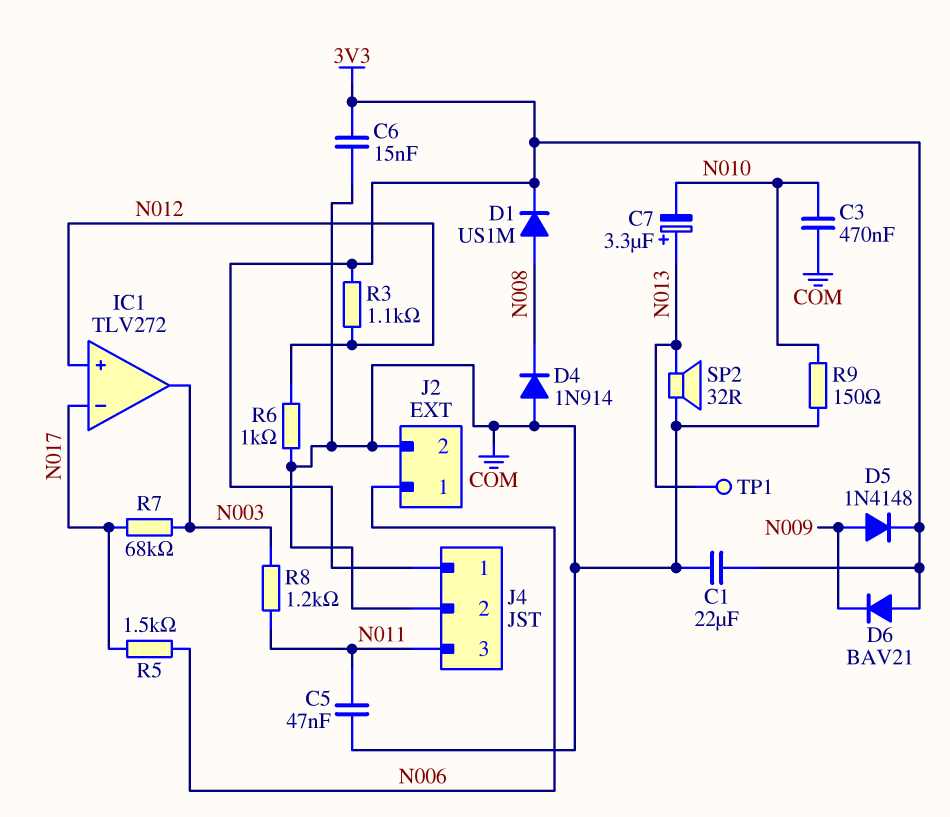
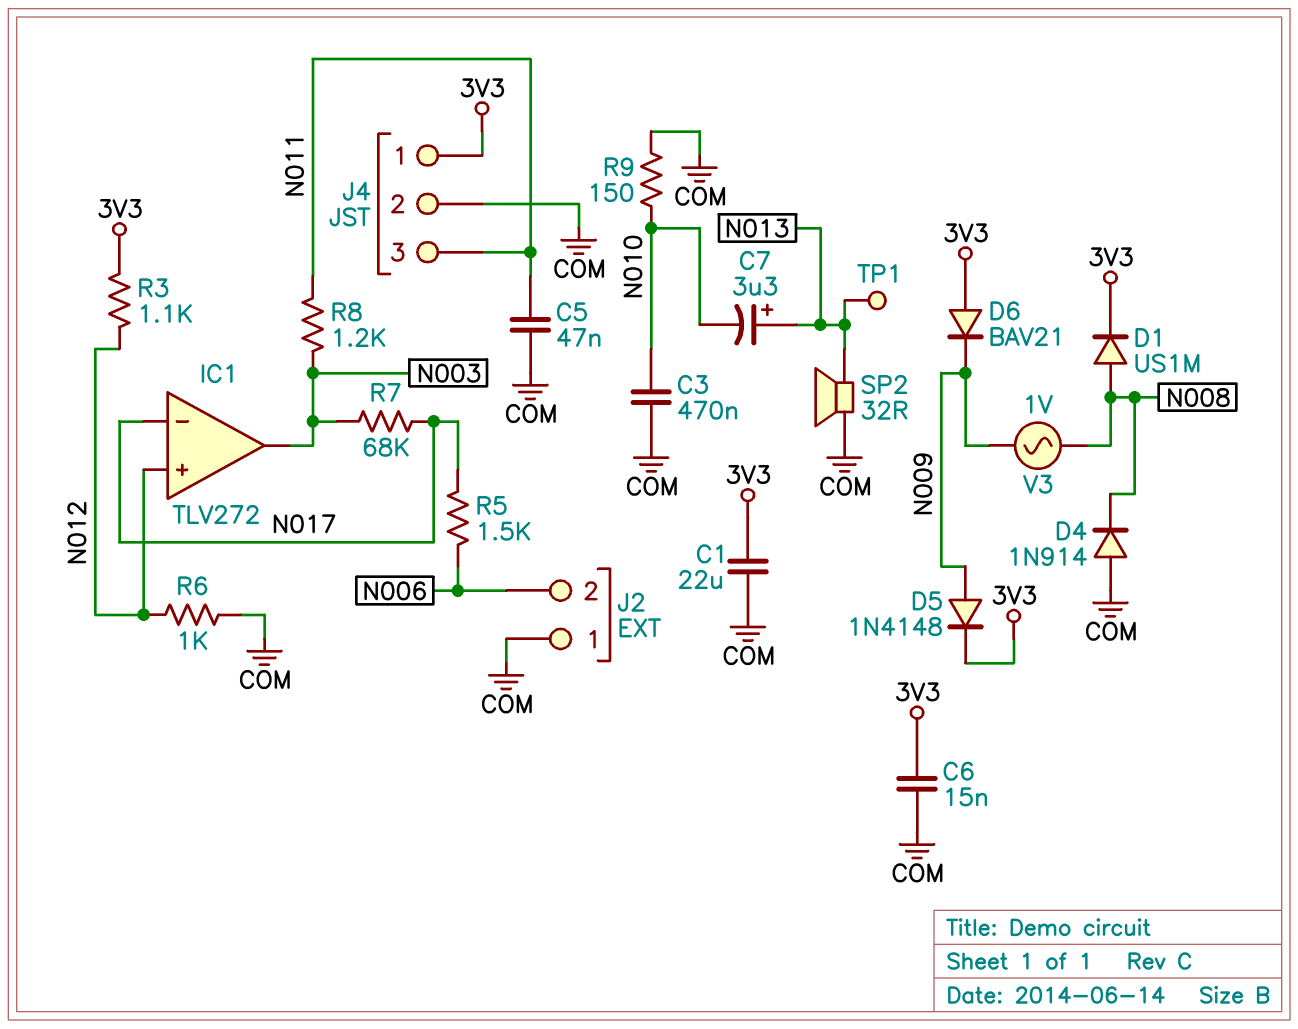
J2 pin 1: N006 -> COM
J2 pin 2: COM -> N006
V3: none -> AC 1V (N008, N009)

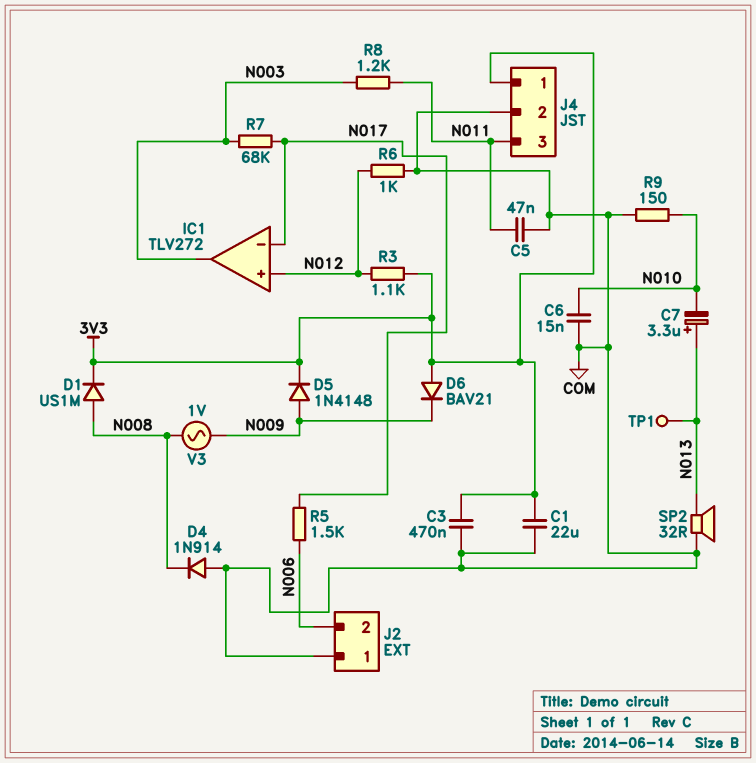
C3: 470nF (COM, N010) -> 470nF (3V3, COM)
C6: 15nF (3V3, COM) -> 15nF (COM, N010)

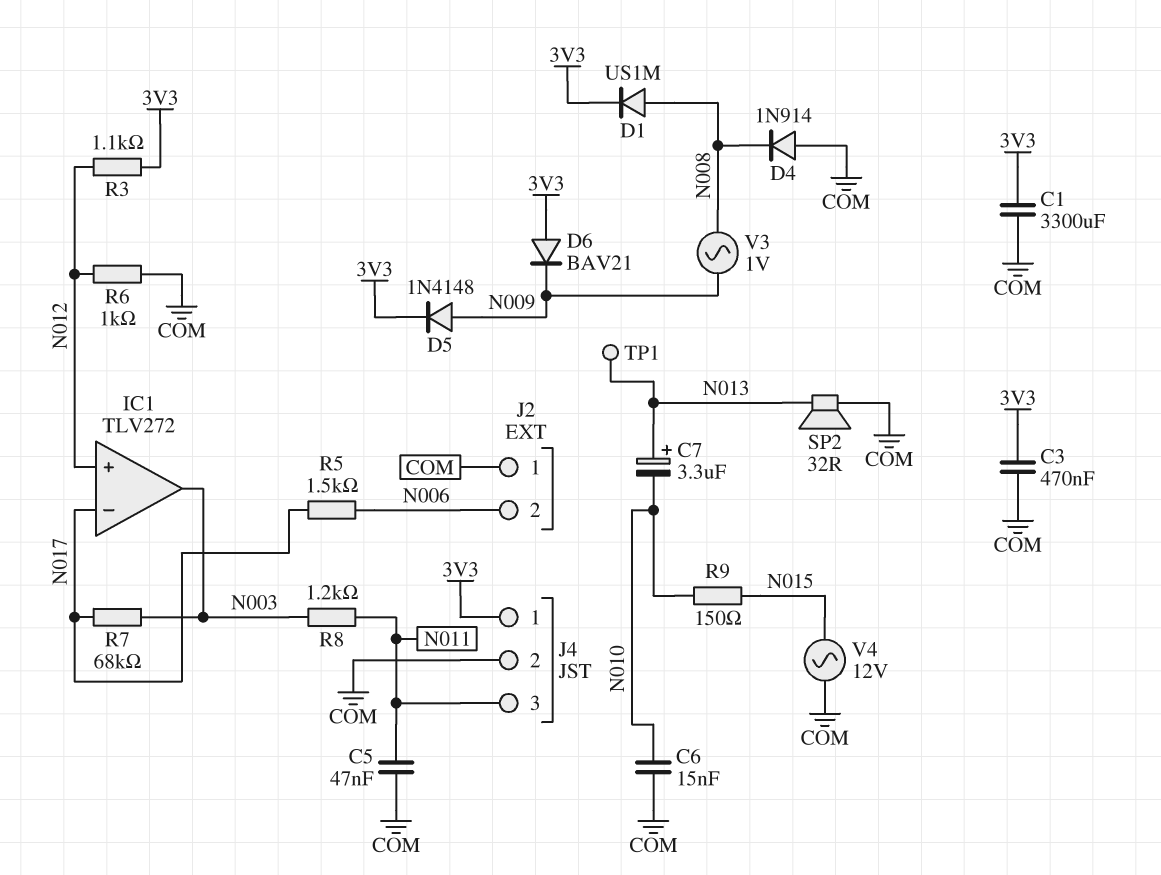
C1: 22uF (3V3, COM) -> 3300uF (3V3, COM)
R9: 150 (COM, N010) -> 150 (N010, N015)
V4: none -> AC 12V (COM, N015)

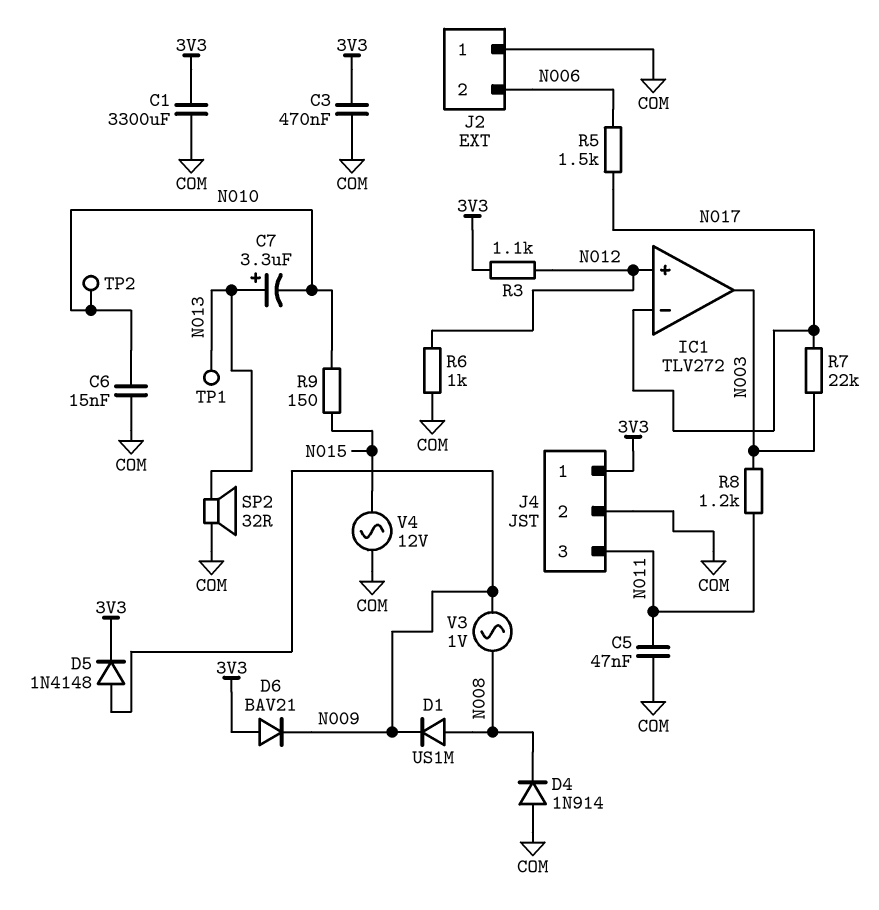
D1: diode US1M (A N008, K 3V3) -> diode US1M (A N008, K N009)
R7: 68k (N003, N017) -> 22k (N003, N017)
TP2: none -> test point (N010)

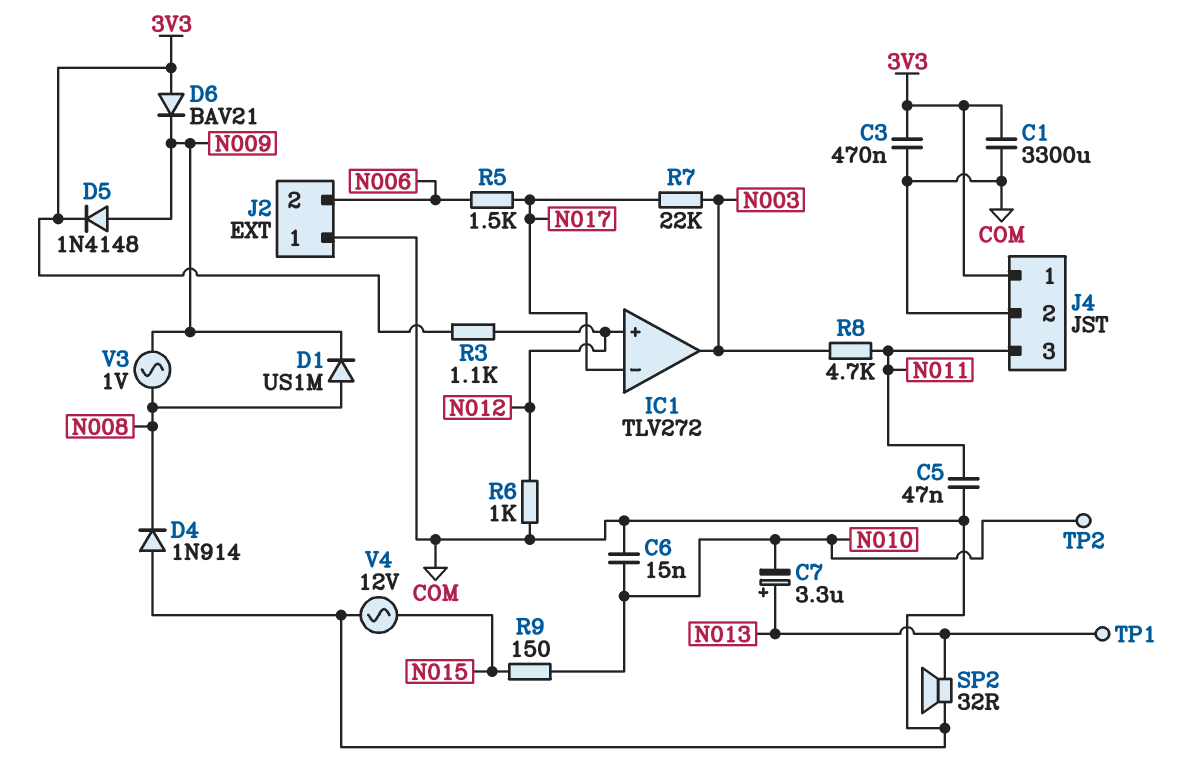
R8: 1.2k (N003, N011) -> 4.7k (N003, N011)

